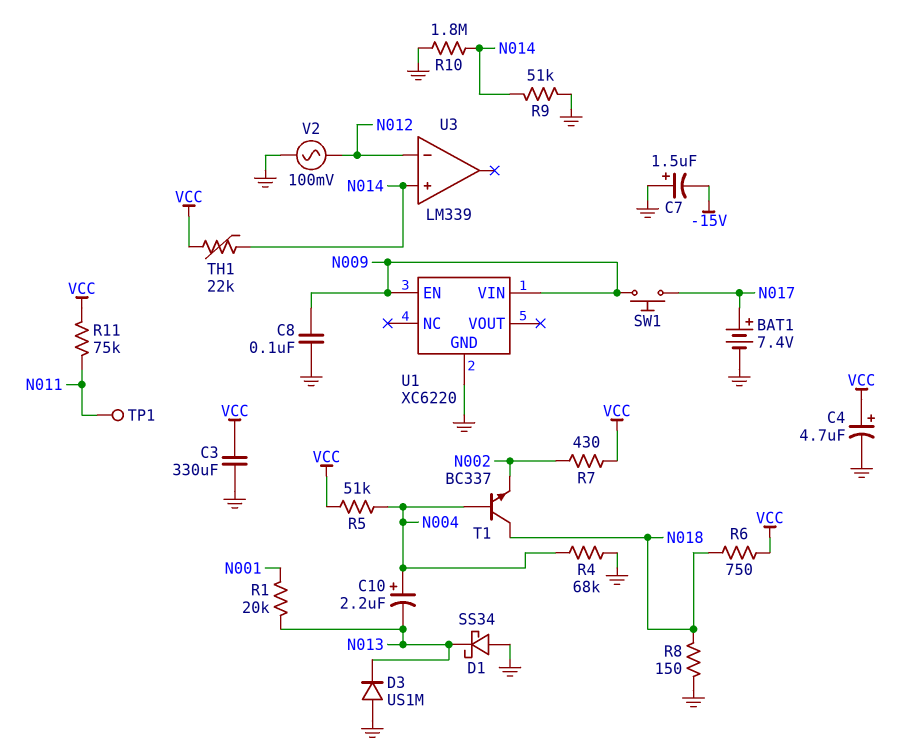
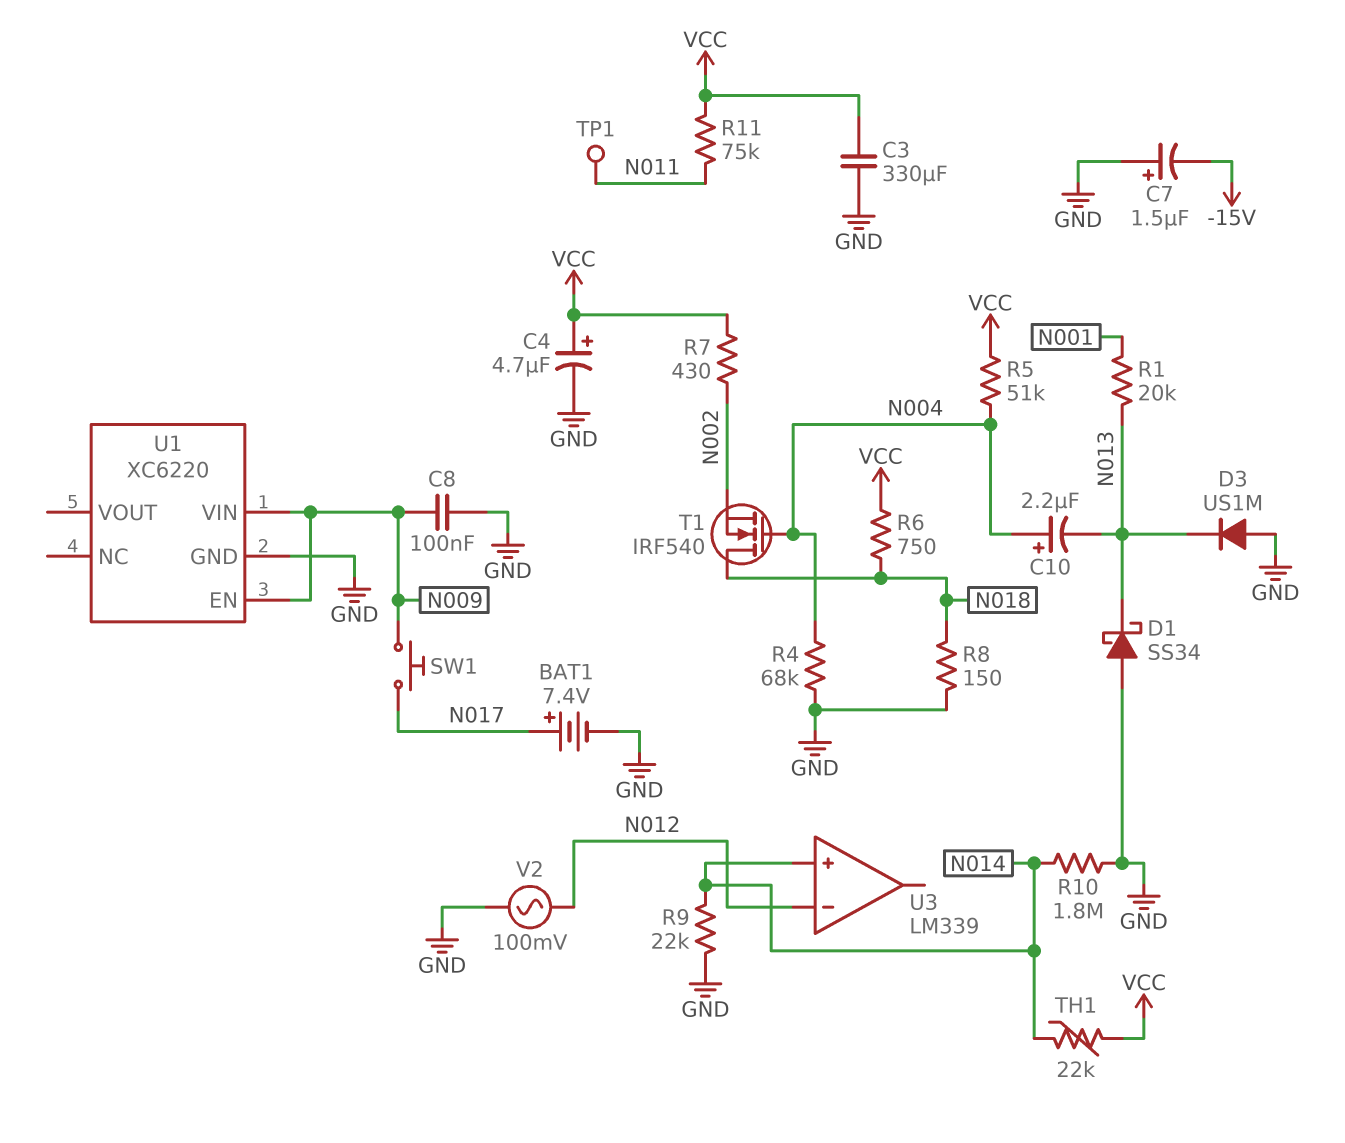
R9: 51k (GND, N014) -> 22k (GND, N014)
T1: NPN BC337 (B N004, C N018, E N002) -> NMOS IRF540 (G N004, D N018, S N002)

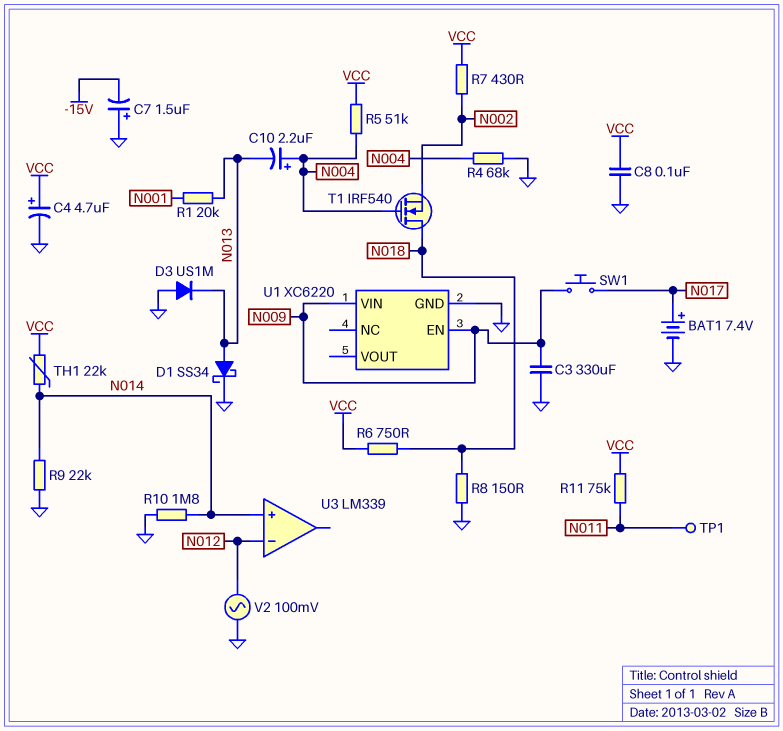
C3: 330uF (GND, VCC) -> 330uF (GND, N009)
C8: 100nF (GND, N009) -> 100nF (GND, VCC)
D1: schottky SS34 (A GND, K N013) -> schottky SS34 (A N013, K GND)

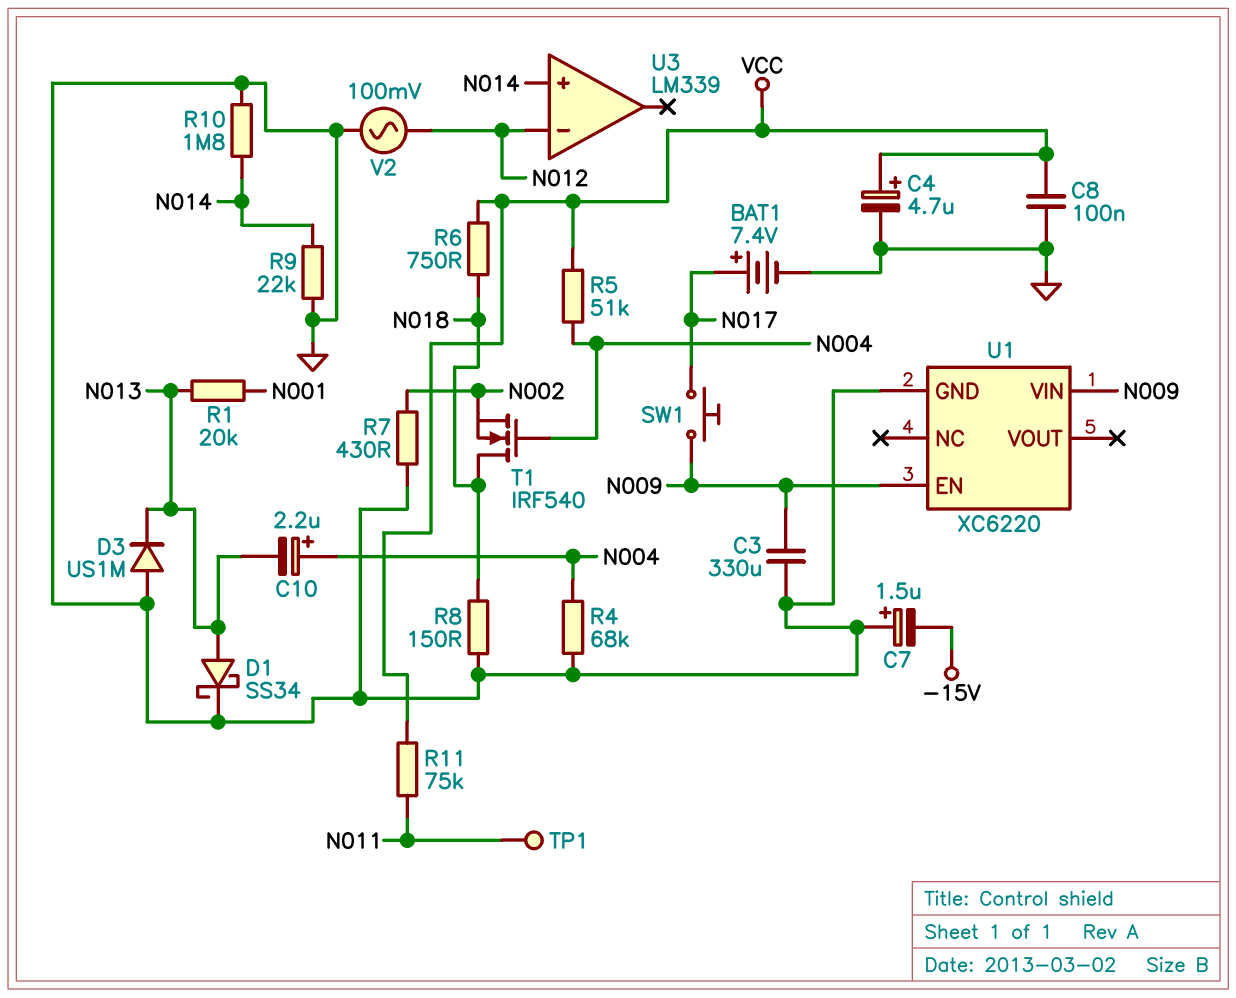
R7: 430 (N002, VCC) -> 430 (GND, N002)
TH1: 22k (N014, VCC) -> none

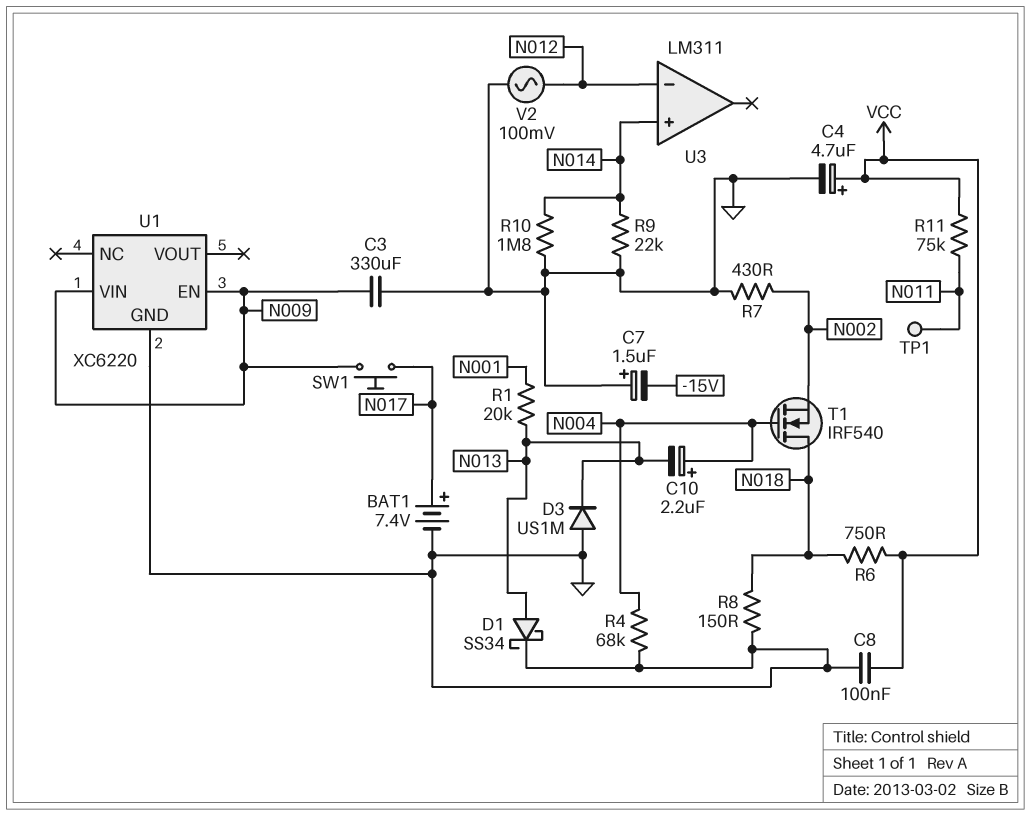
R5: 51k (N004, VCC) -> none
U3: LM339 -> LM311

